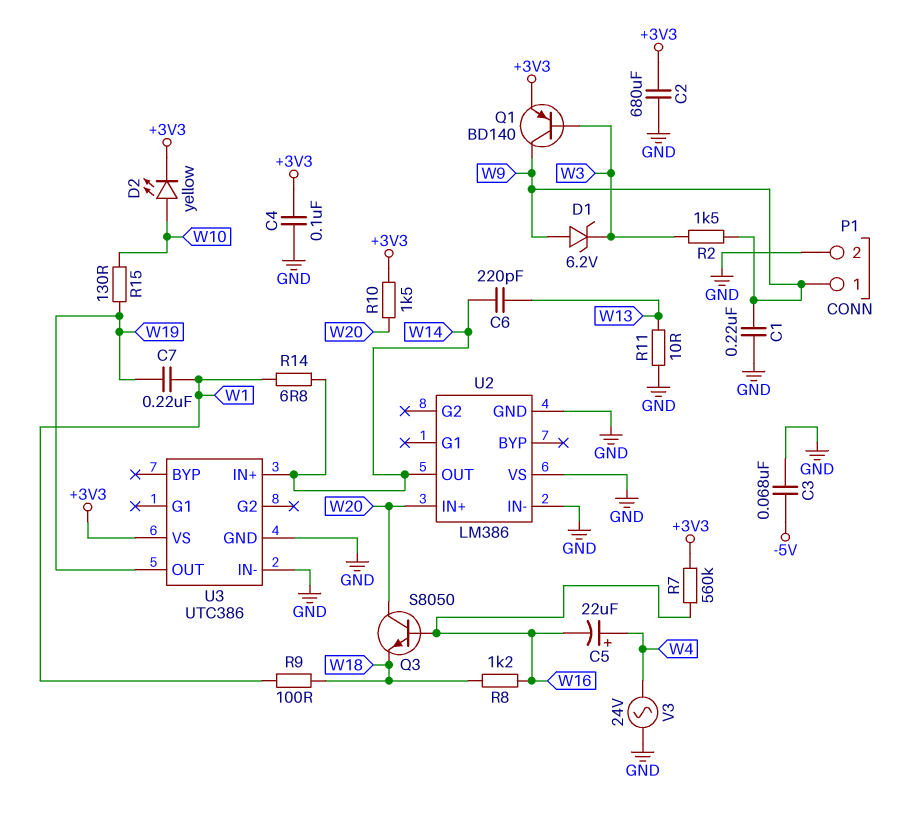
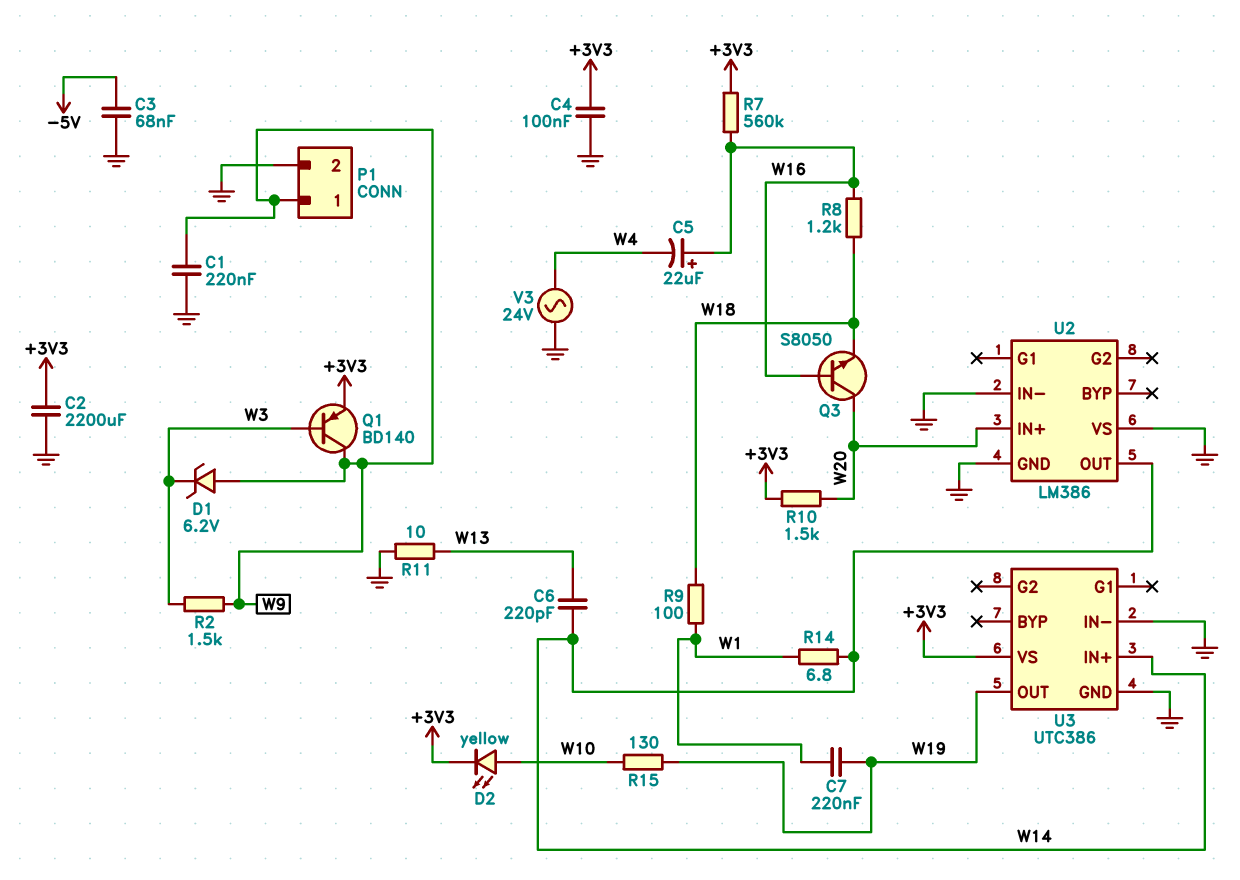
C2: 680uF (+3V3, GND) -> 2200uF (+3V3, GND)
C5: 22uF (plus W4, minus W16) -> 22uF (plus W16, minus W4)

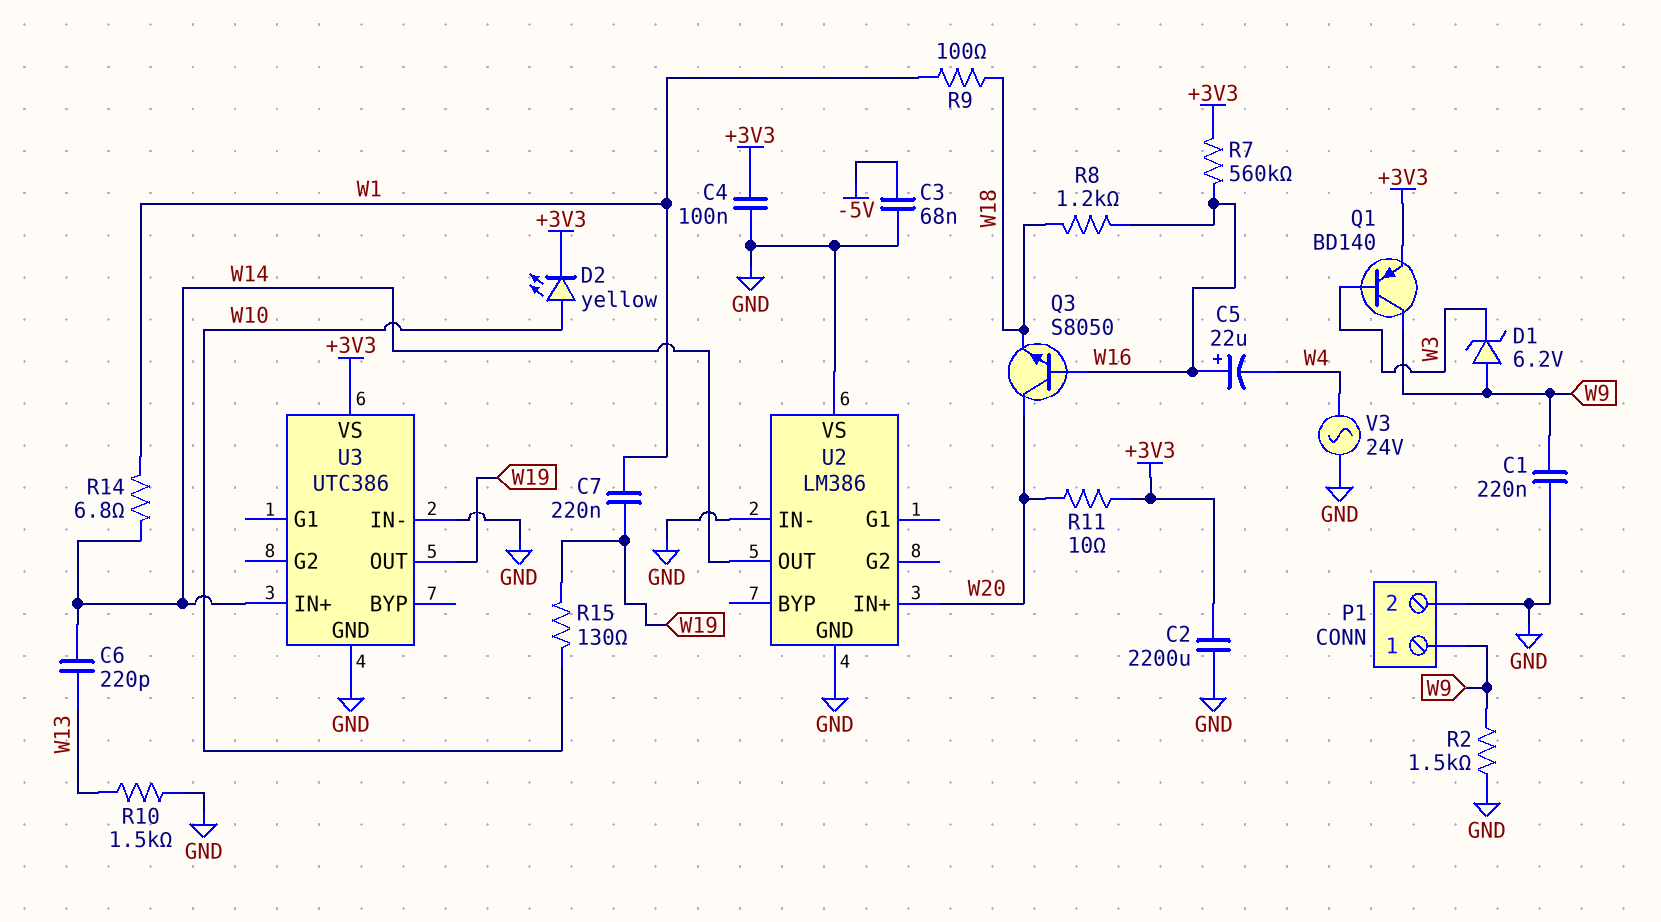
R2: 1.5k (W3, W9) -> 1.5k (GND, W9)
R10: 1.5k (+3V3, W20) -> 1.5k (GND, W13)
R11: 10 (GND, W13) -> 10 (+3V3, W20)

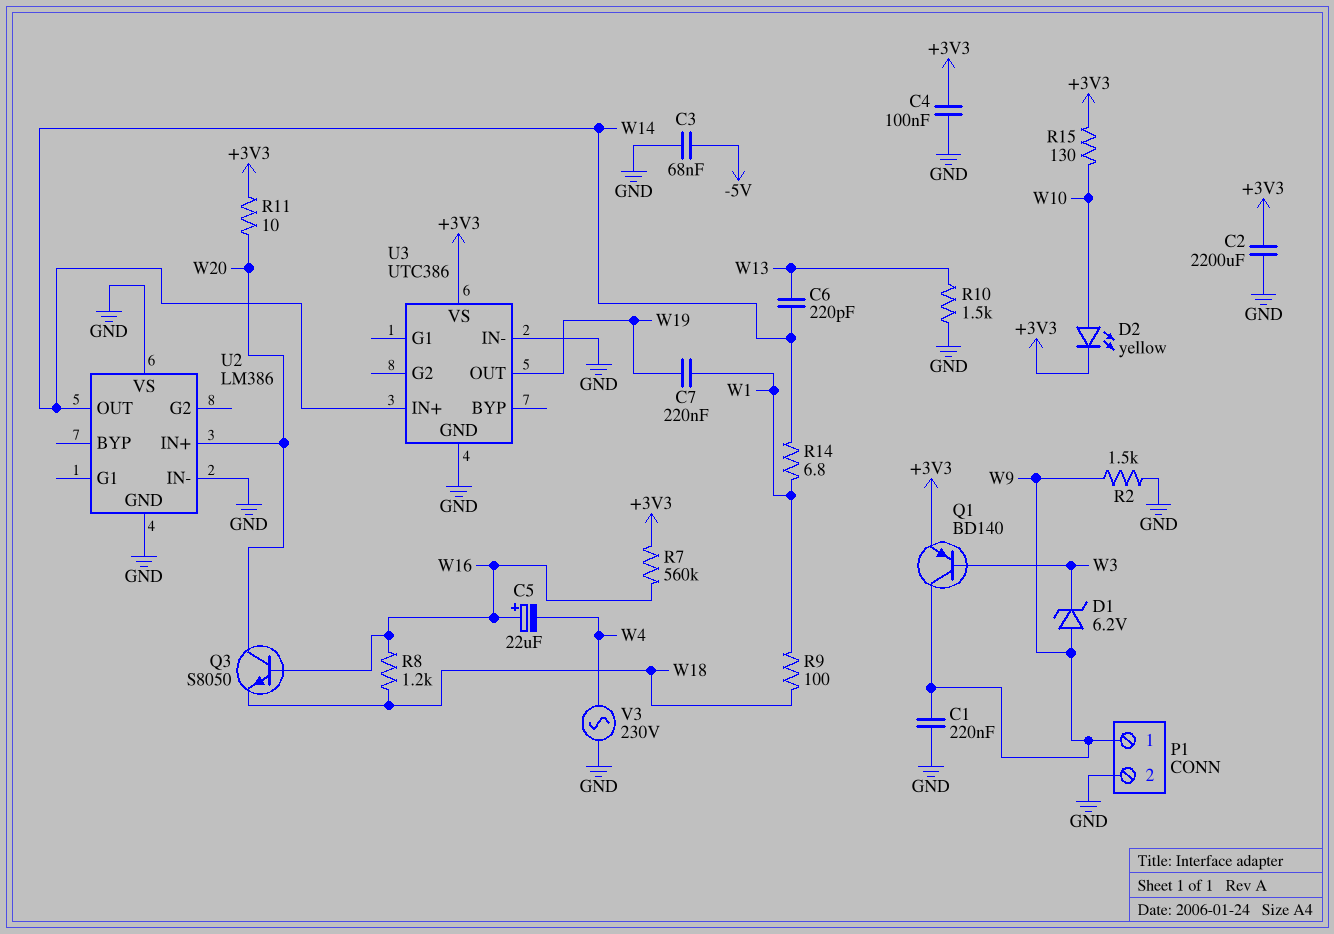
R15: 130 (W10, W19) -> 130 (+3V3, W10)
V3: AC 24V (GND, W4) -> AC 230V (GND, W4)

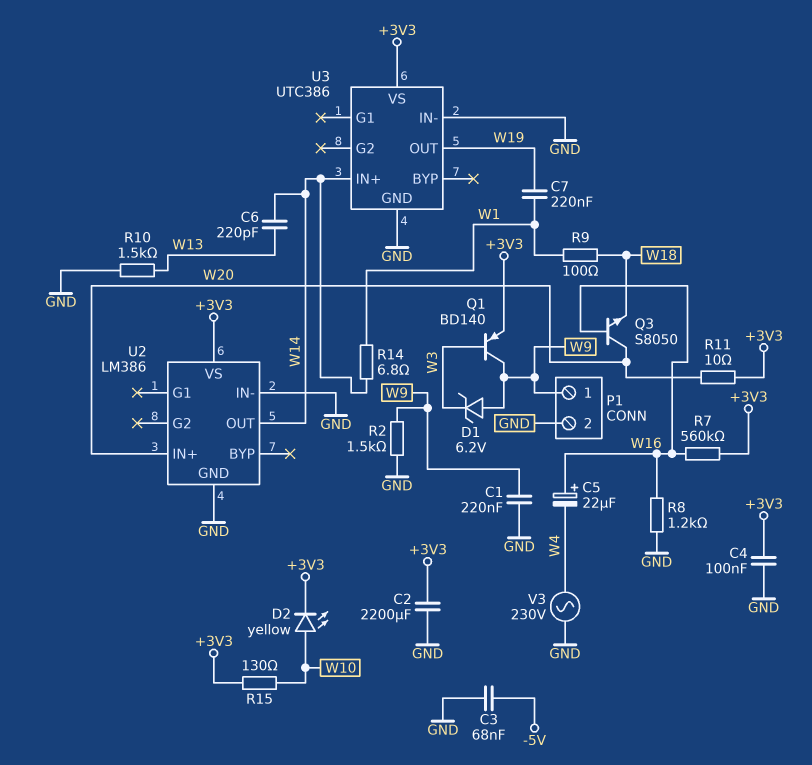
R8: 1.2k (W16, W18) -> 1.2k (GND, W16)
U2 pin VS: GND -> +3V3

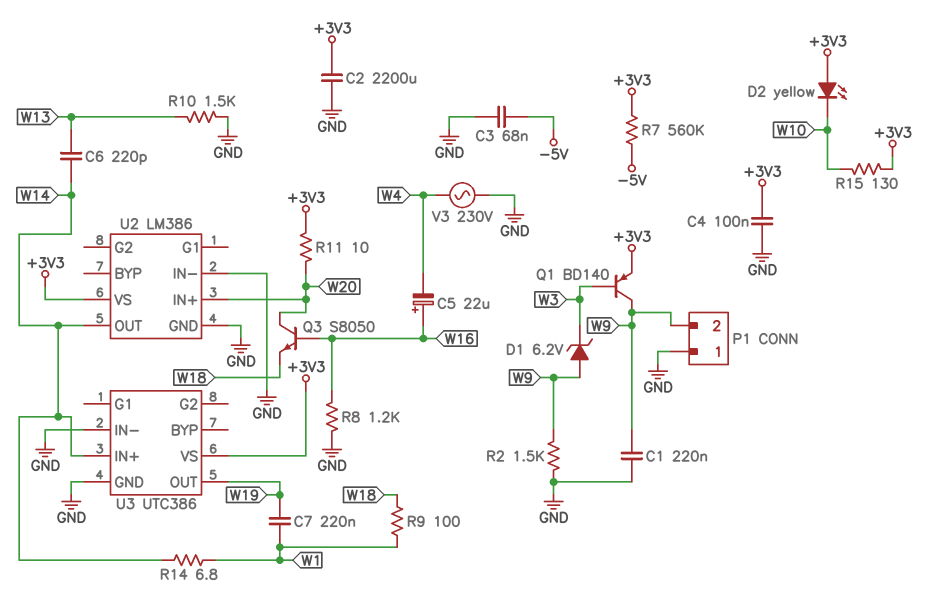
D2: LED yellow (A W10, K +3V3) -> LED yellow (A +3V3, K W10)
P1 pin 1: W9 -> GND
P1 pin 2: GND -> W9
R7: 560k (+3V3, W16) -> 560k (+3V3, -5V)

